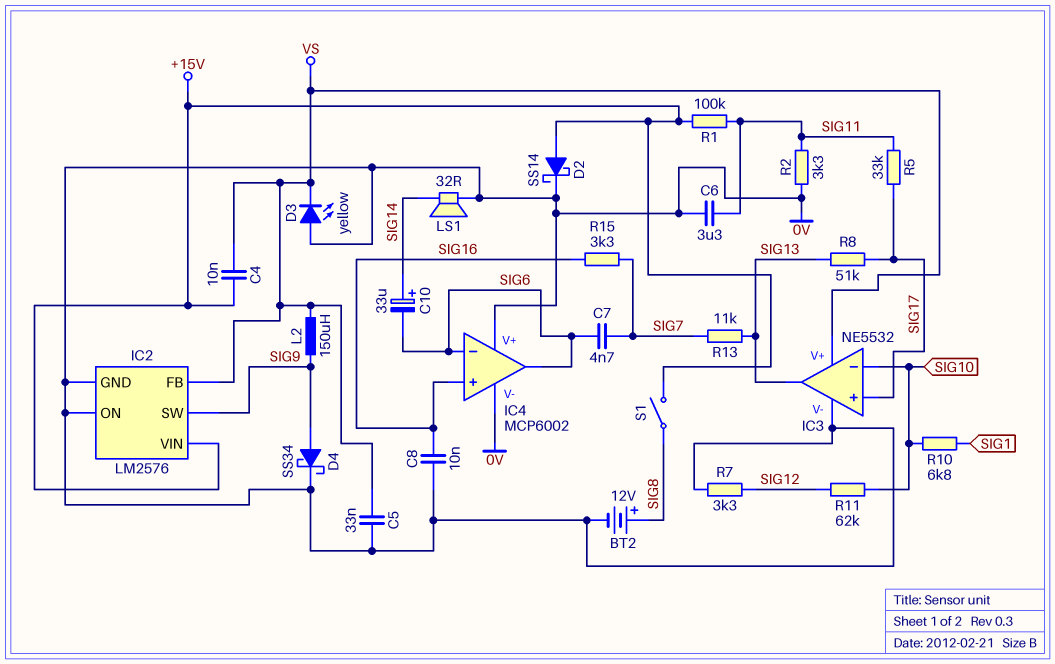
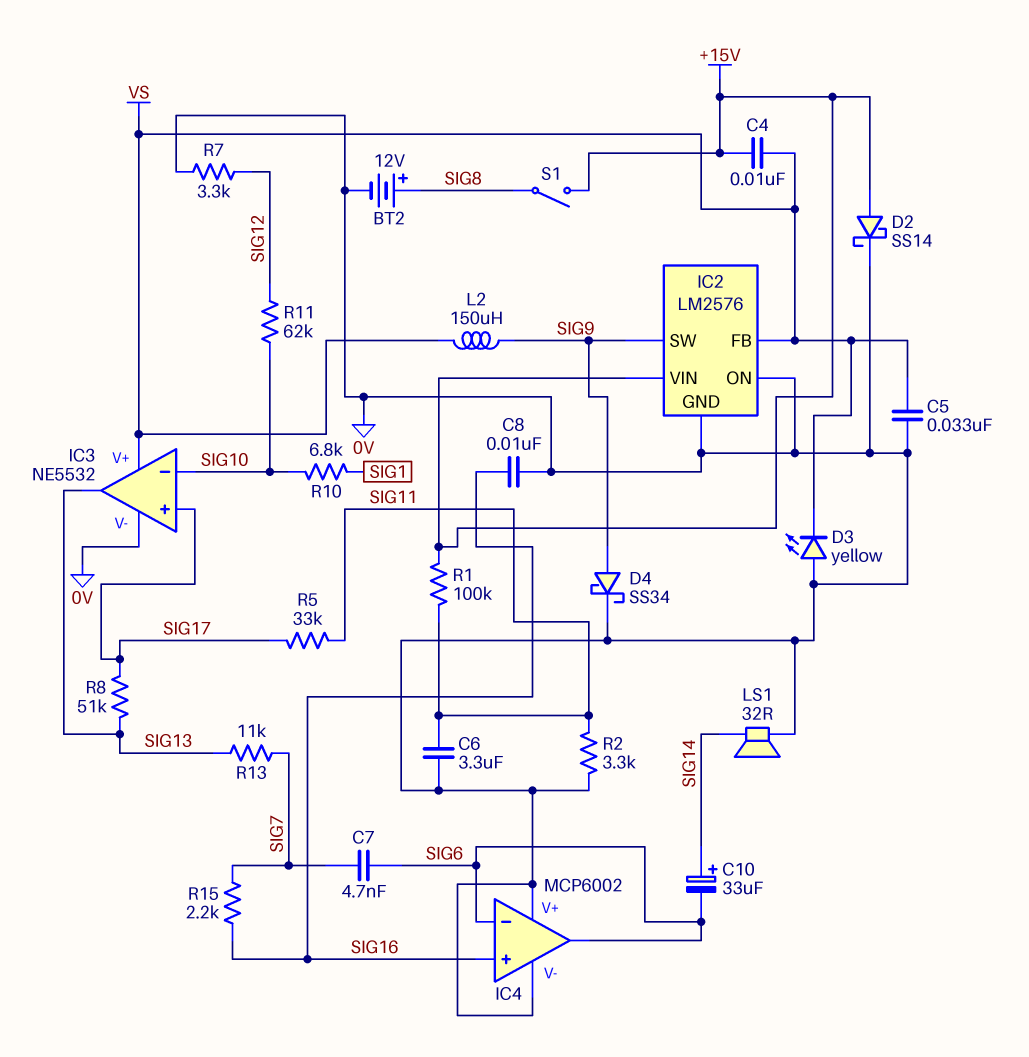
R15: 3.3k (SIG7, SIG16) -> 2.2k (SIG7, SIG16)

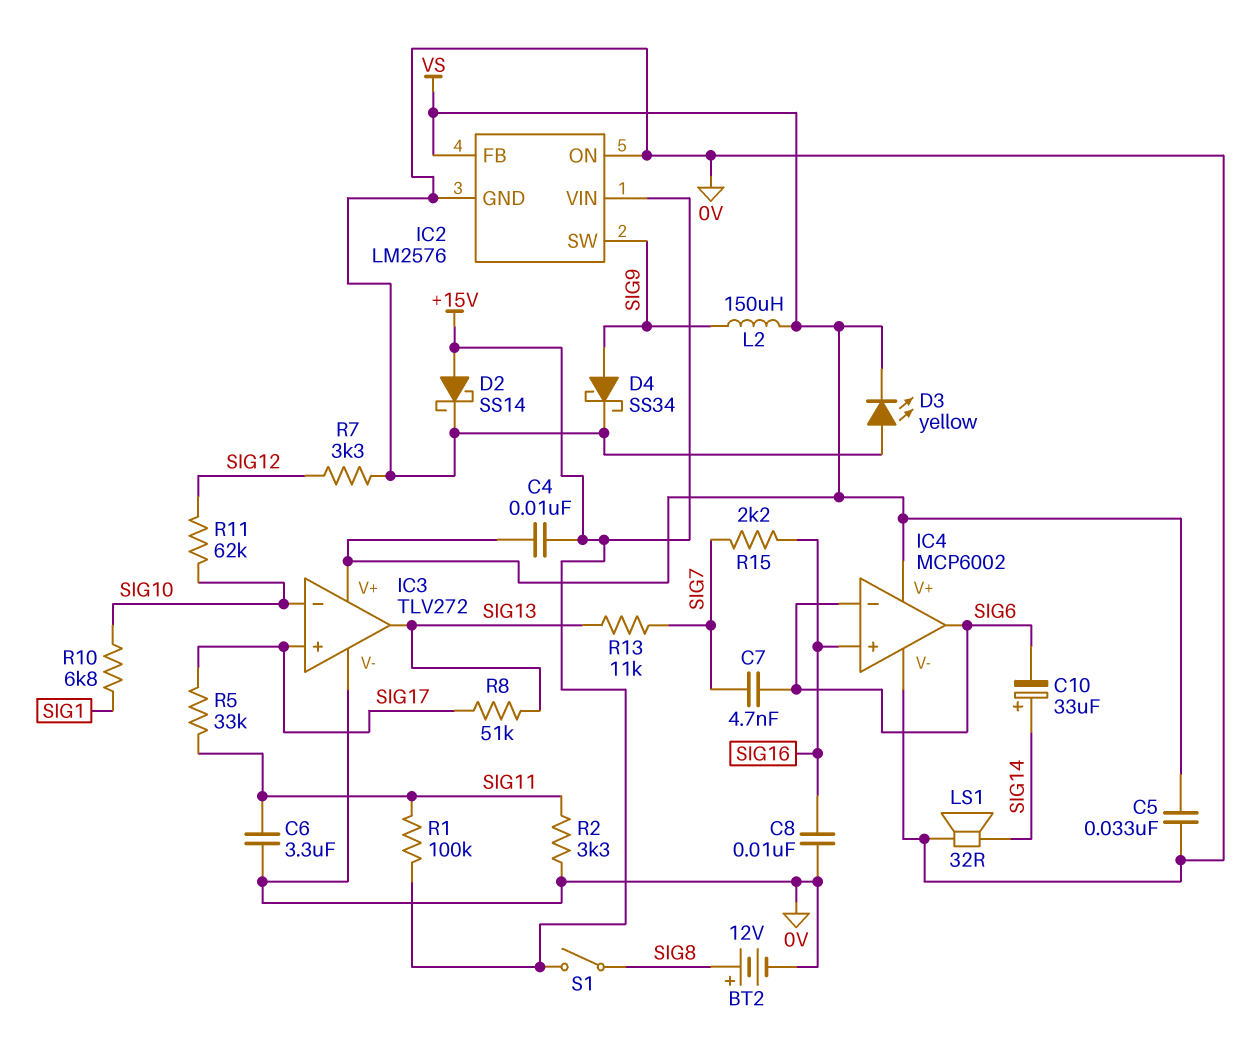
IC3: NE5532 -> TLV272
IC4 pin V+: 0V -> VS

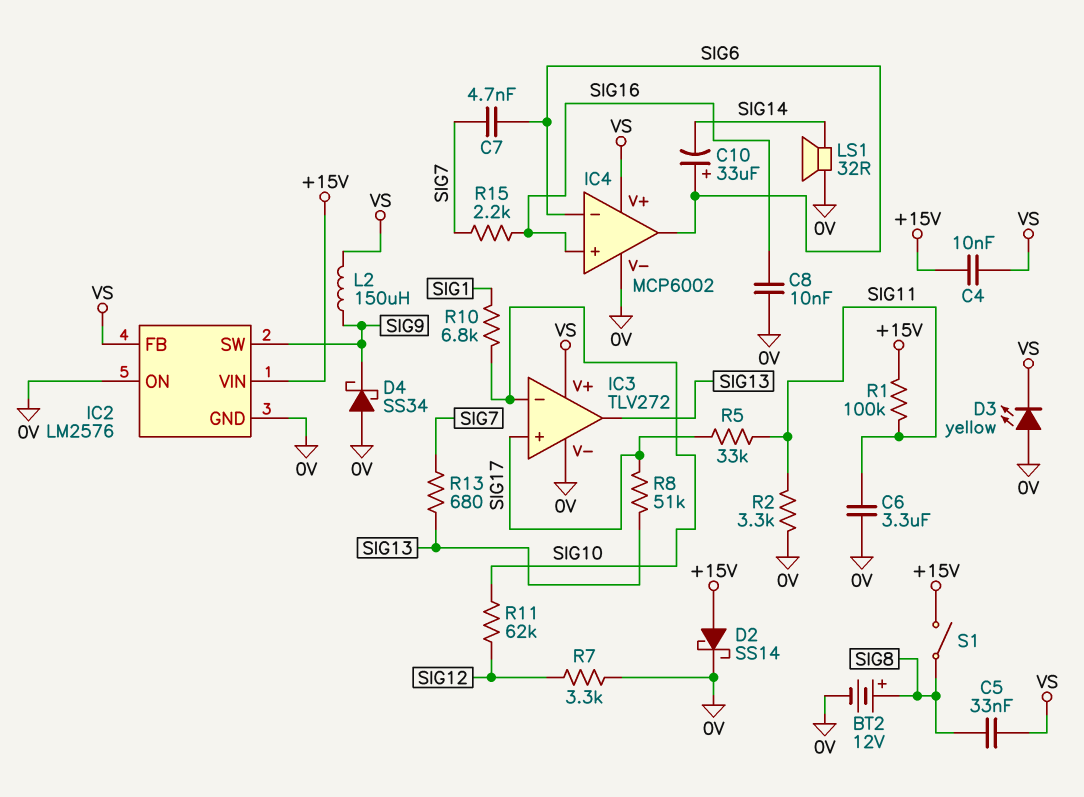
C5: 33nF (0V, VS) -> 33nF (SIG8, VS)
C10: 33uF (plus SIG14, minus SIG6) -> 33uF (plus SIG6, minus SIG14)
D4: schottky SS34 (A SIG9, K 0V) -> schottky SS34 (A 0V, K SIG9)
R13: 11k (SIG7, SIG13) -> 680 (SIG7, SIG13)

